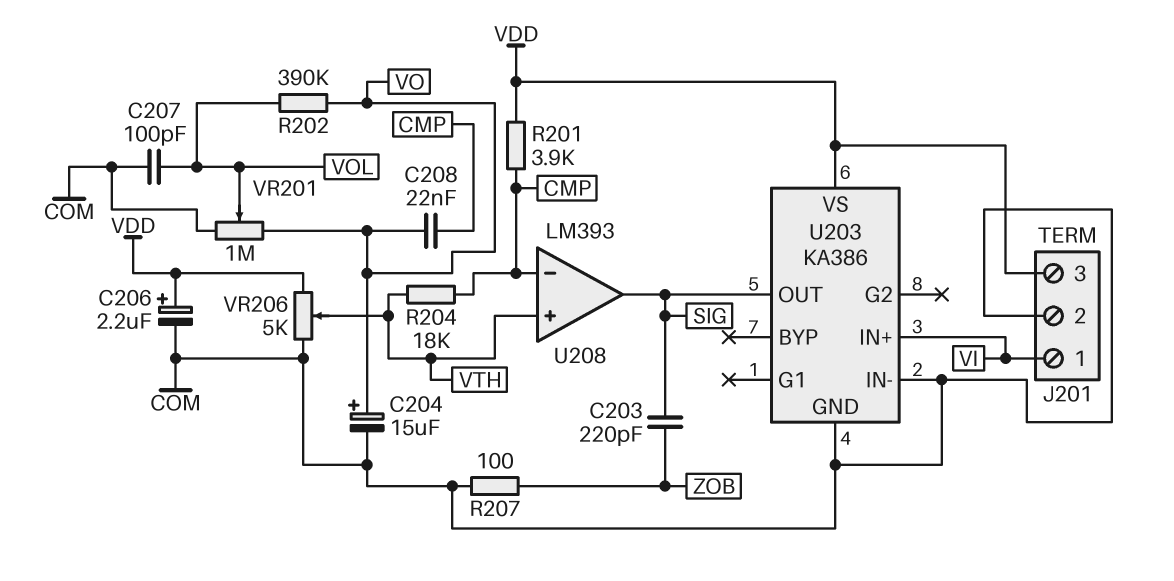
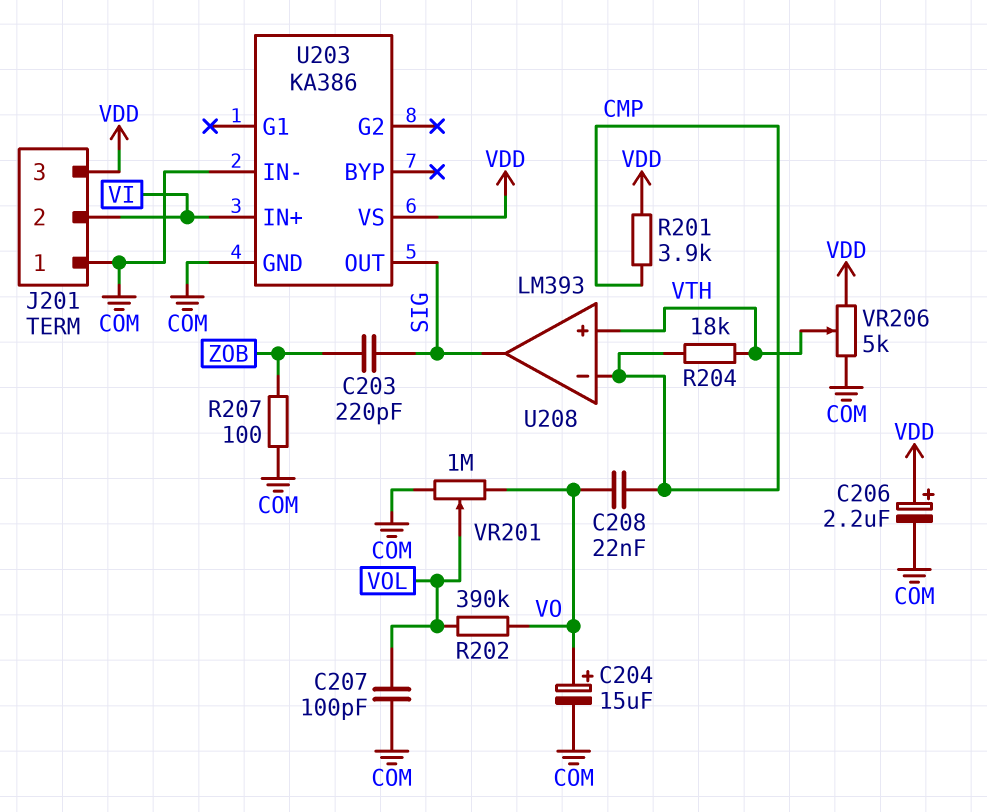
J201 pin 1: VI -> COM
J201 pin 2: COM -> VI

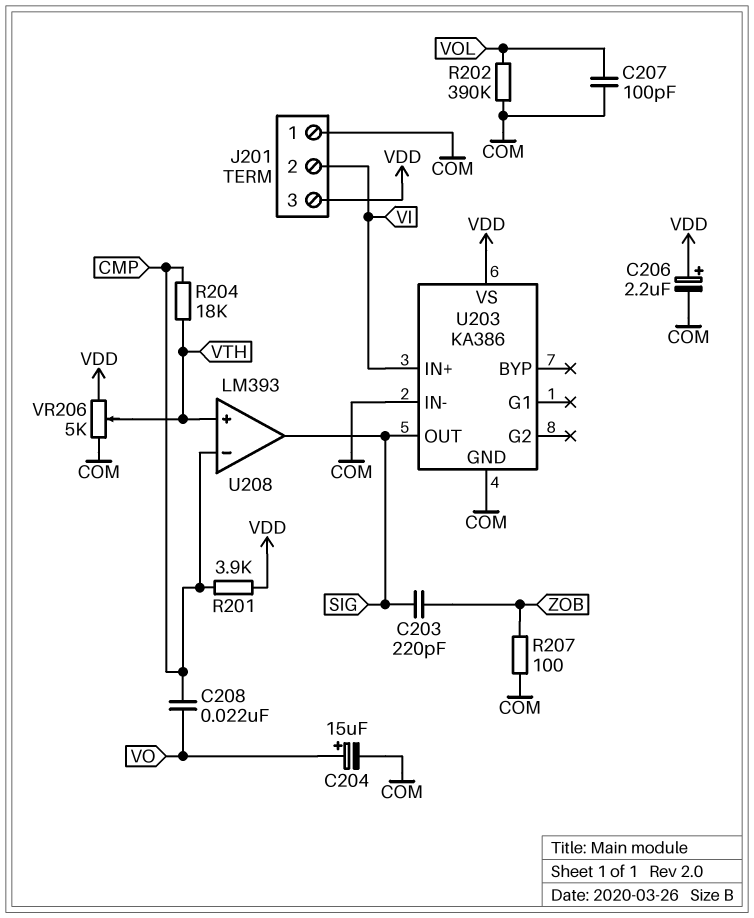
R202: 390k (VO, VOL) -> 390k (COM, VOL)
VR201: 1M (COM, VO, wiper VOL) -> none

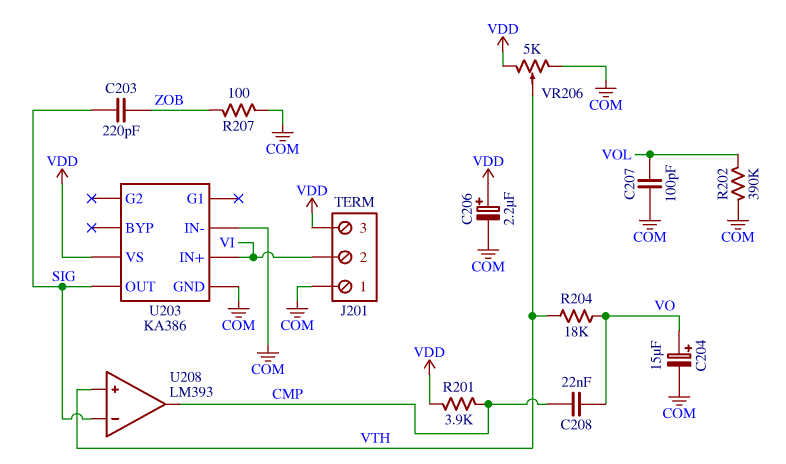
R204: 18k (CMP, VTH) -> 18k (VO, VTH)
U208 pin in-: CMP -> SIG
U208 pin out: SIG -> CMP

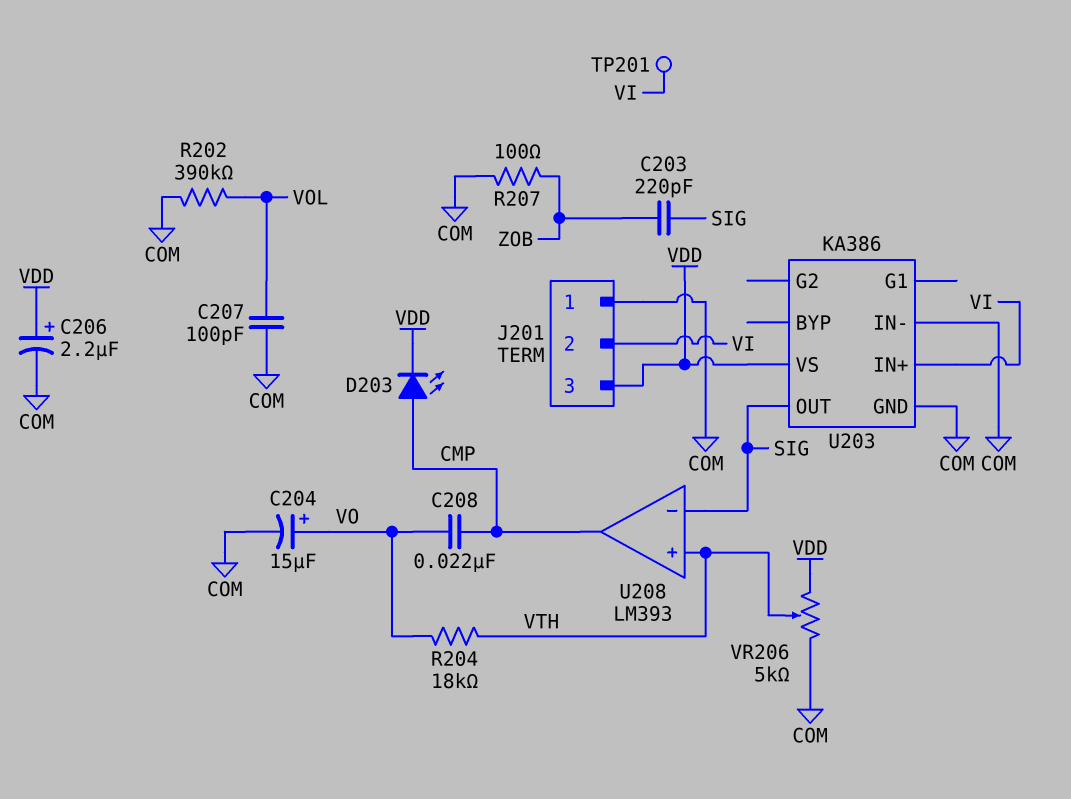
D203: none -> LED (A CMP, K VDD)
R201: 3.9k (CMP, VDD) -> none
TP201: none -> test point (VI)

